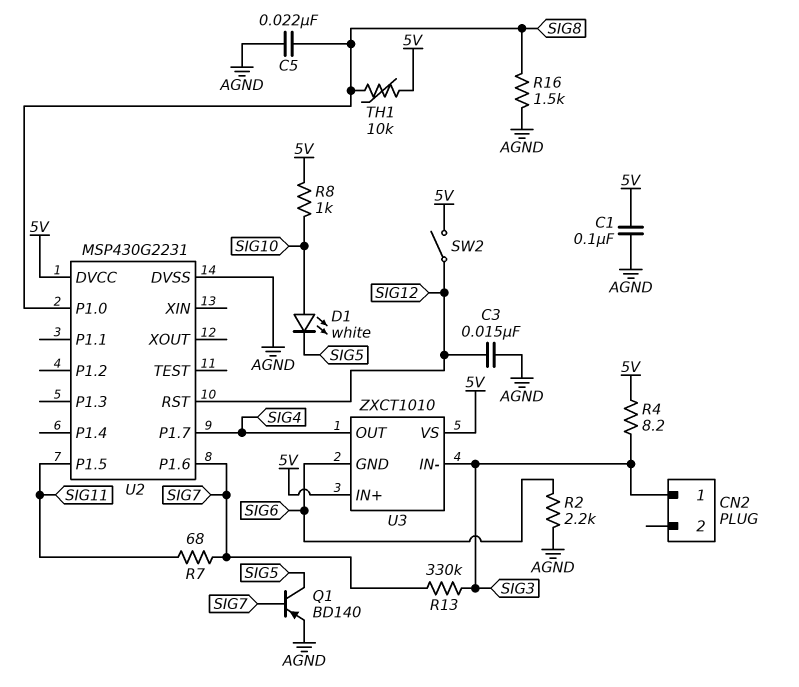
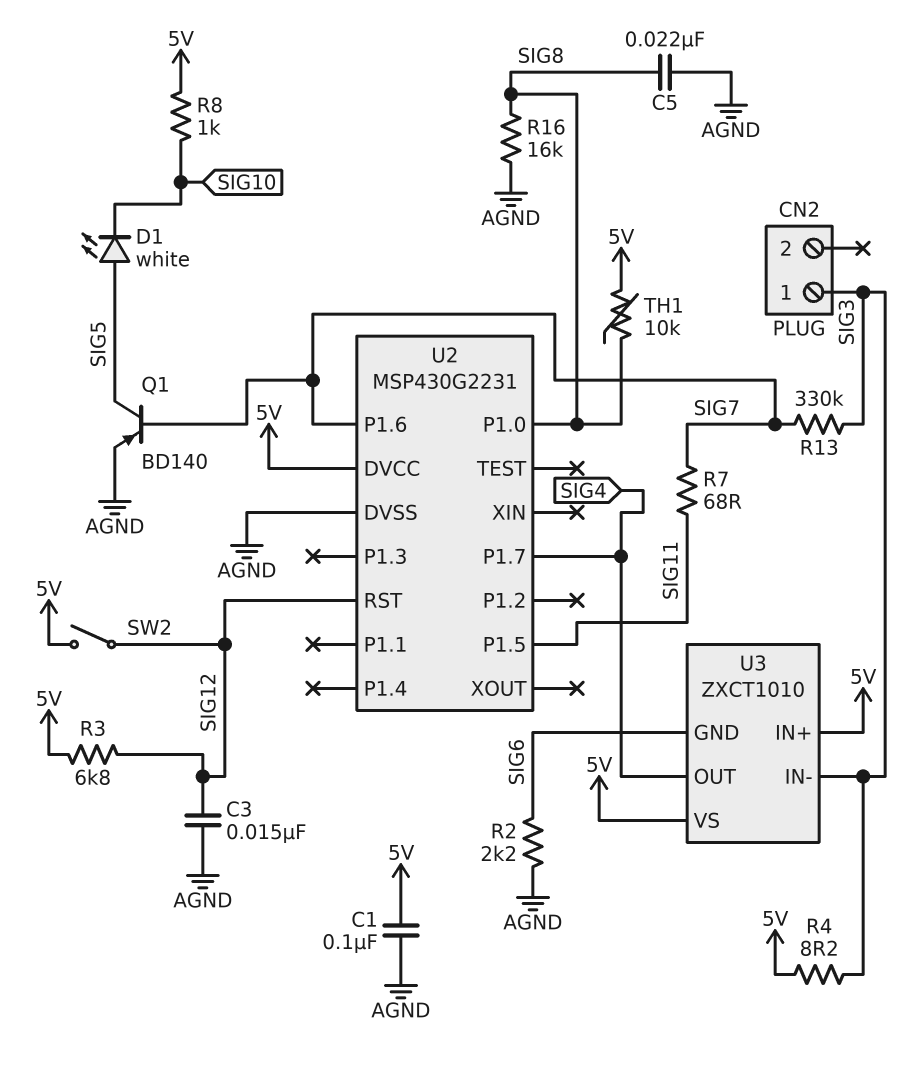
D1: LED white (A SIG10, K SIG5) -> LED white (A SIG5, K SIG10)
R3: none -> 6.8k (5V, SIG12)
R16: 1.5k (AGND, SIG8) -> 16k (AGND, SIG8)

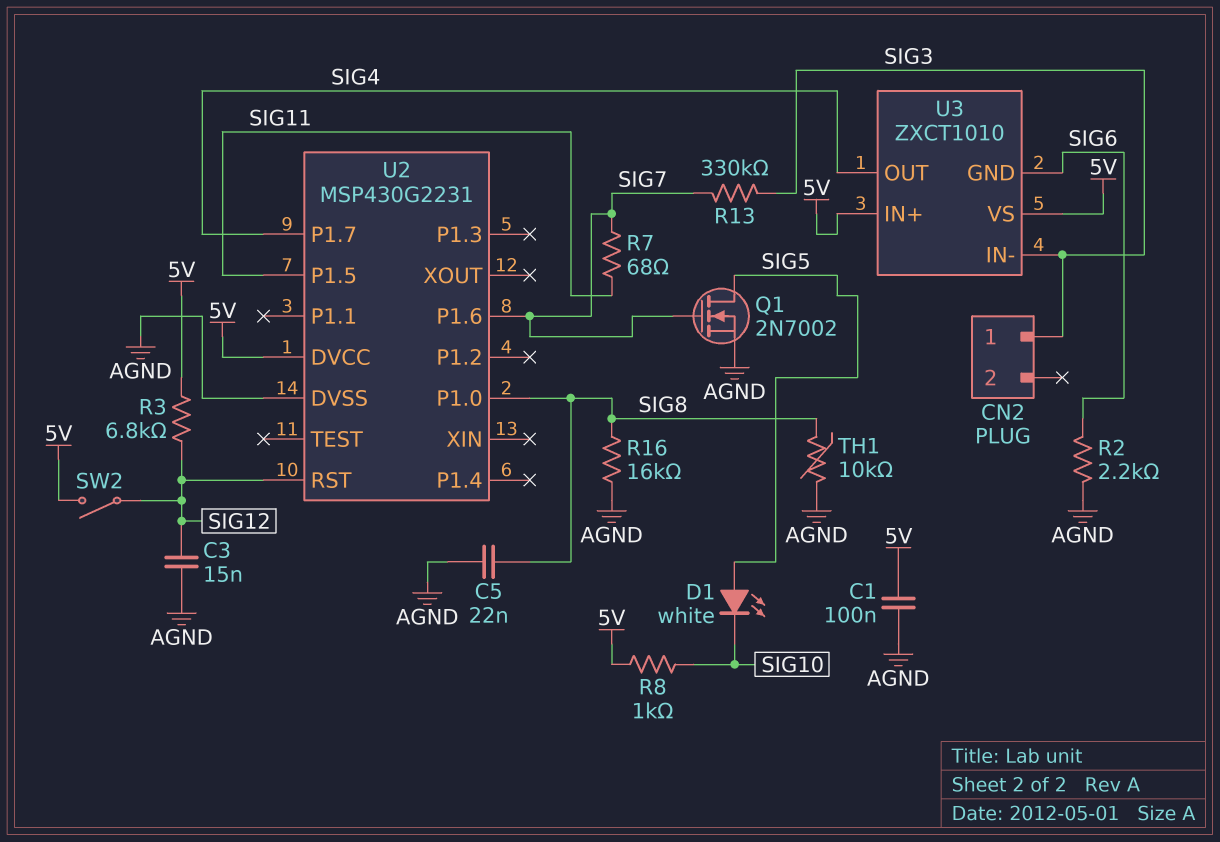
Q1: PNP BD140 (B SIG7, C SIG5, E AGND) -> NMOS 2N7002 (G SIG7, D SIG5, S AGND)
R4: 8.2 (5V, SIG3) -> none
TH1: 10k (5V, SIG8) -> 10k (AGND, SIG8)

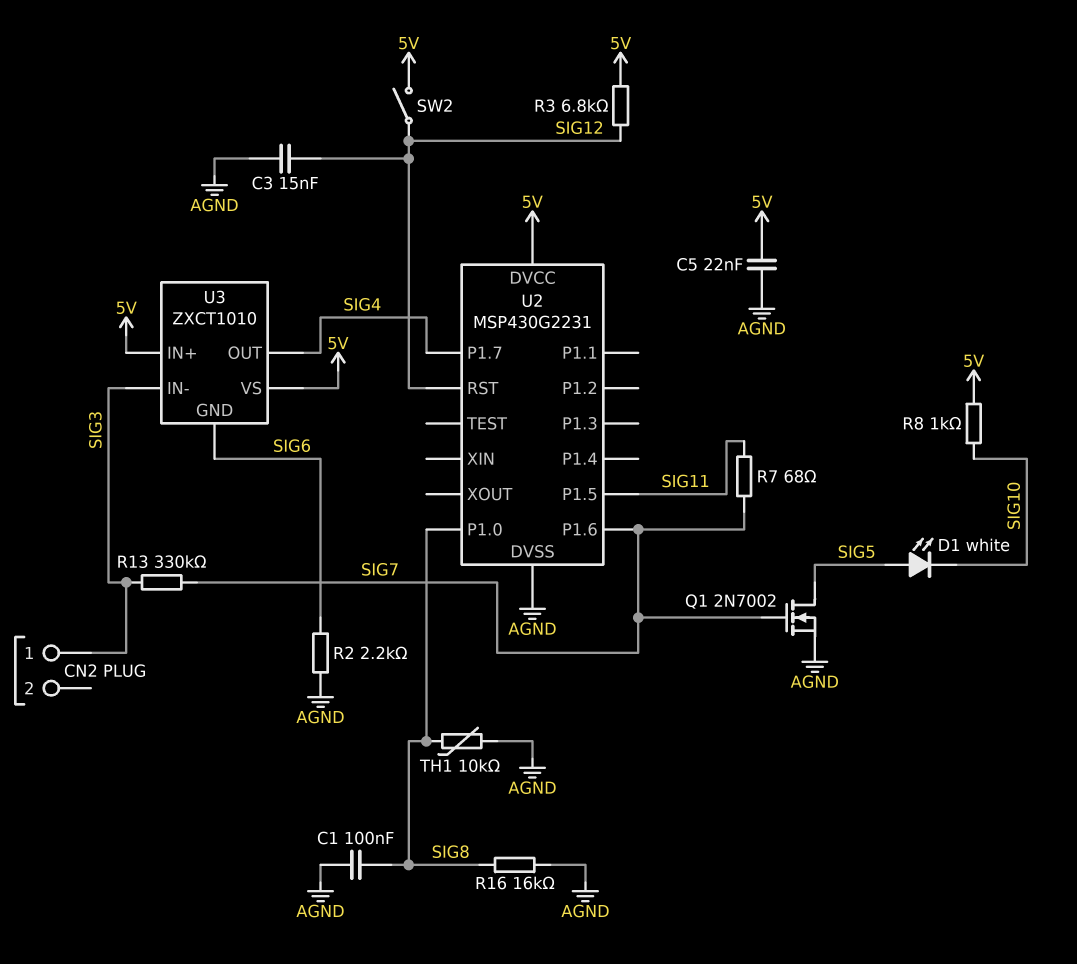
C1: 100nF (5V, AGND) -> 100nF (AGND, SIG8)
C5: 22nF (AGND, SIG8) -> 22nF (5V, AGND)

